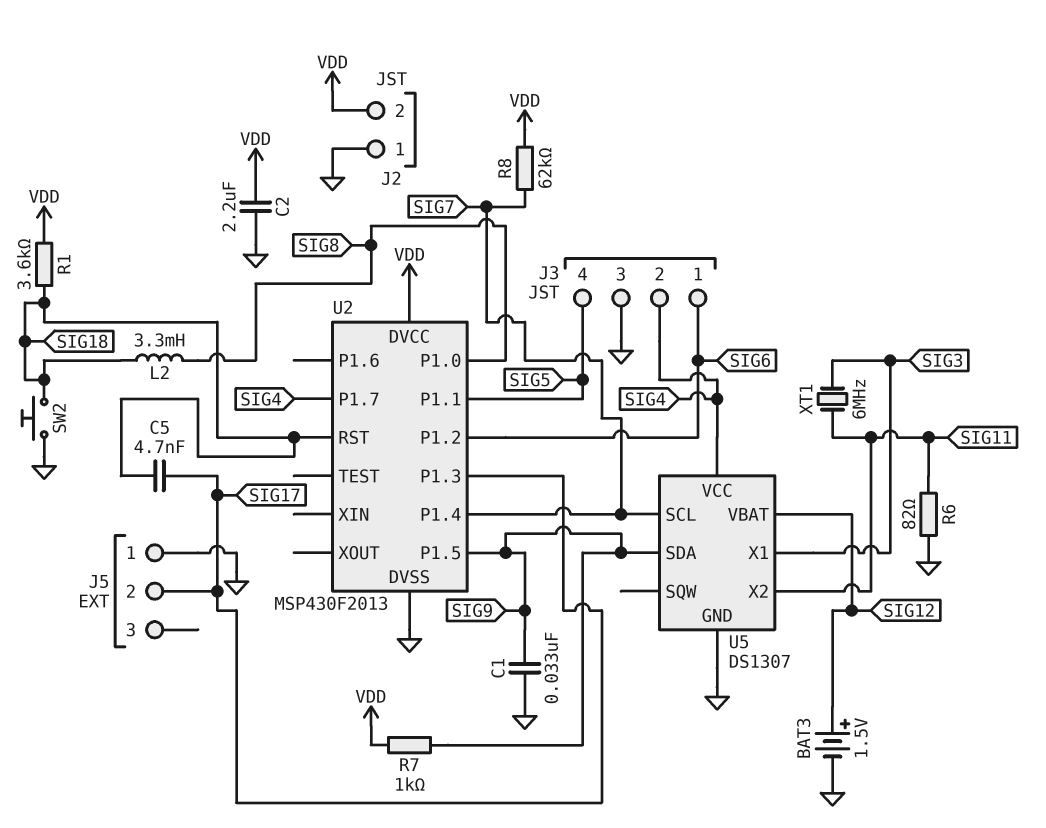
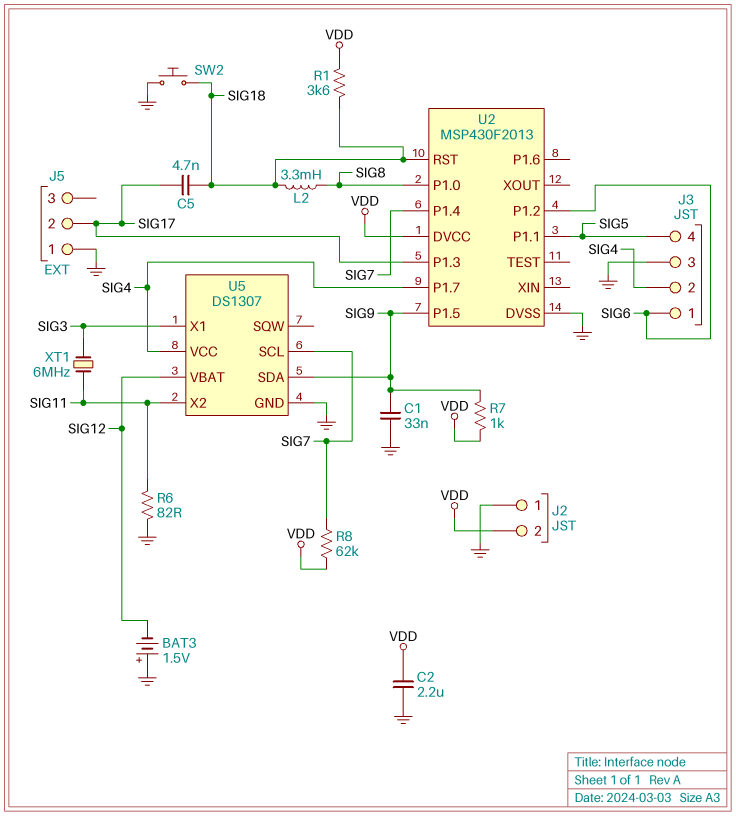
BAT3: 1.5V (plus SIG12, minus GND) -> 1.5V (plus GND, minus SIG12)

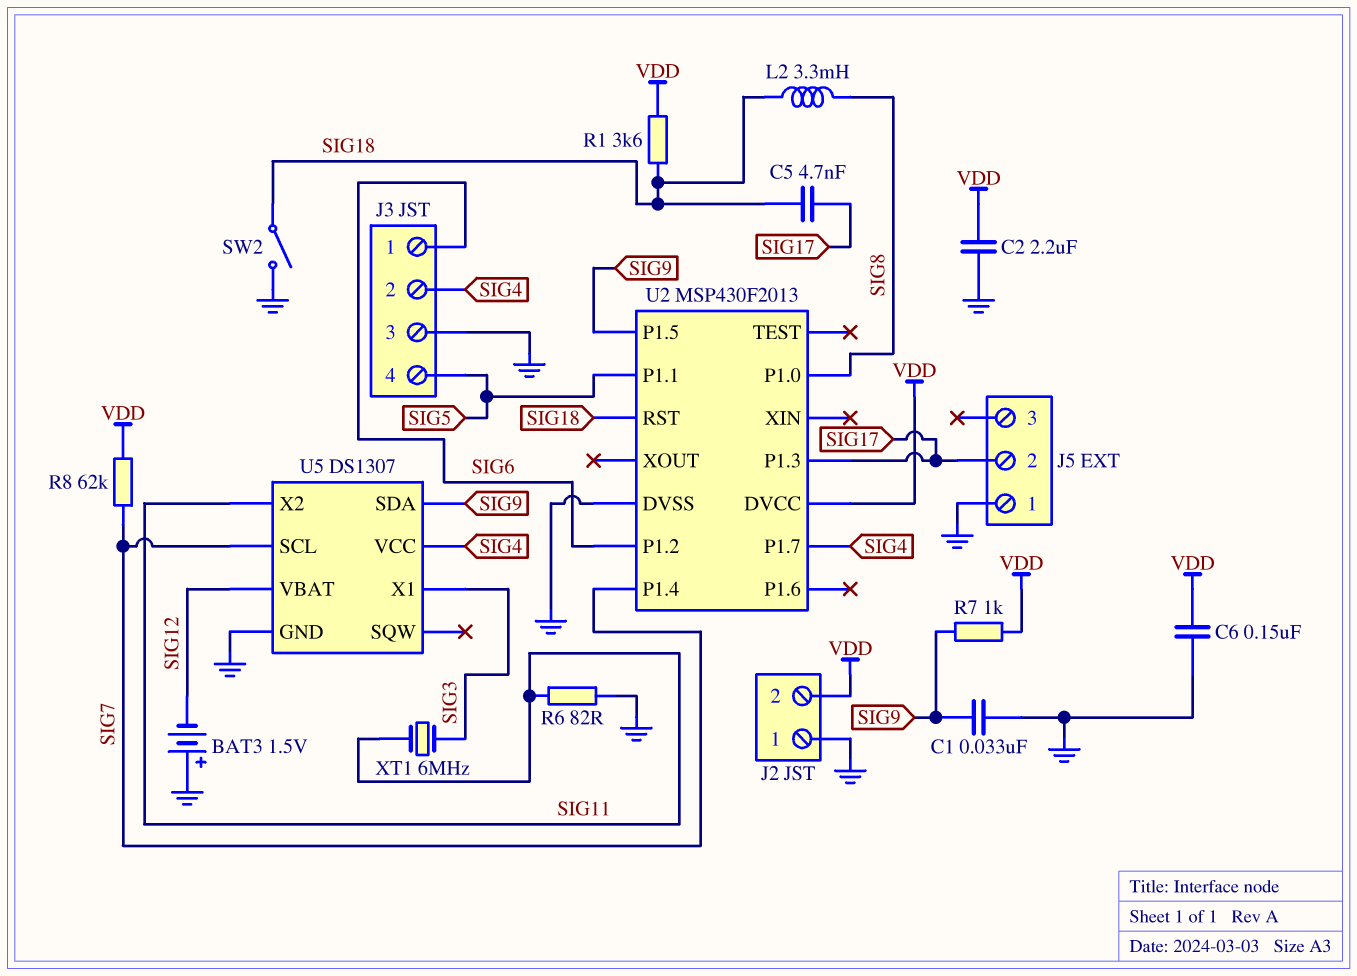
C6: none -> 150nF (GND, VDD)
SW2: button (GND, SIG18) -> switch (GND, SIG18)

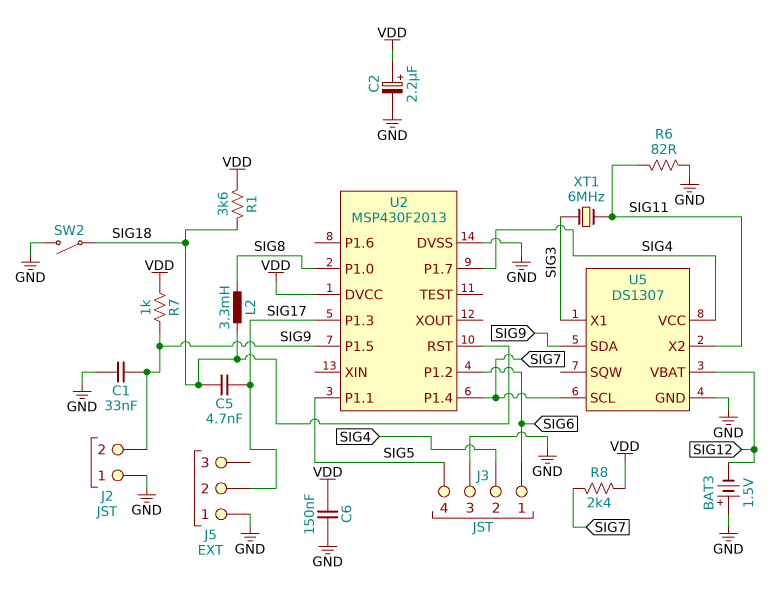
C2: 2.2uF (GND, VDD) -> 2.2uF (plus VDD, minus GND)
J2 pin 2: VDD -> SIG9
R8: 62k (SIG7, VDD) -> 2.4k (SIG7, VDD)

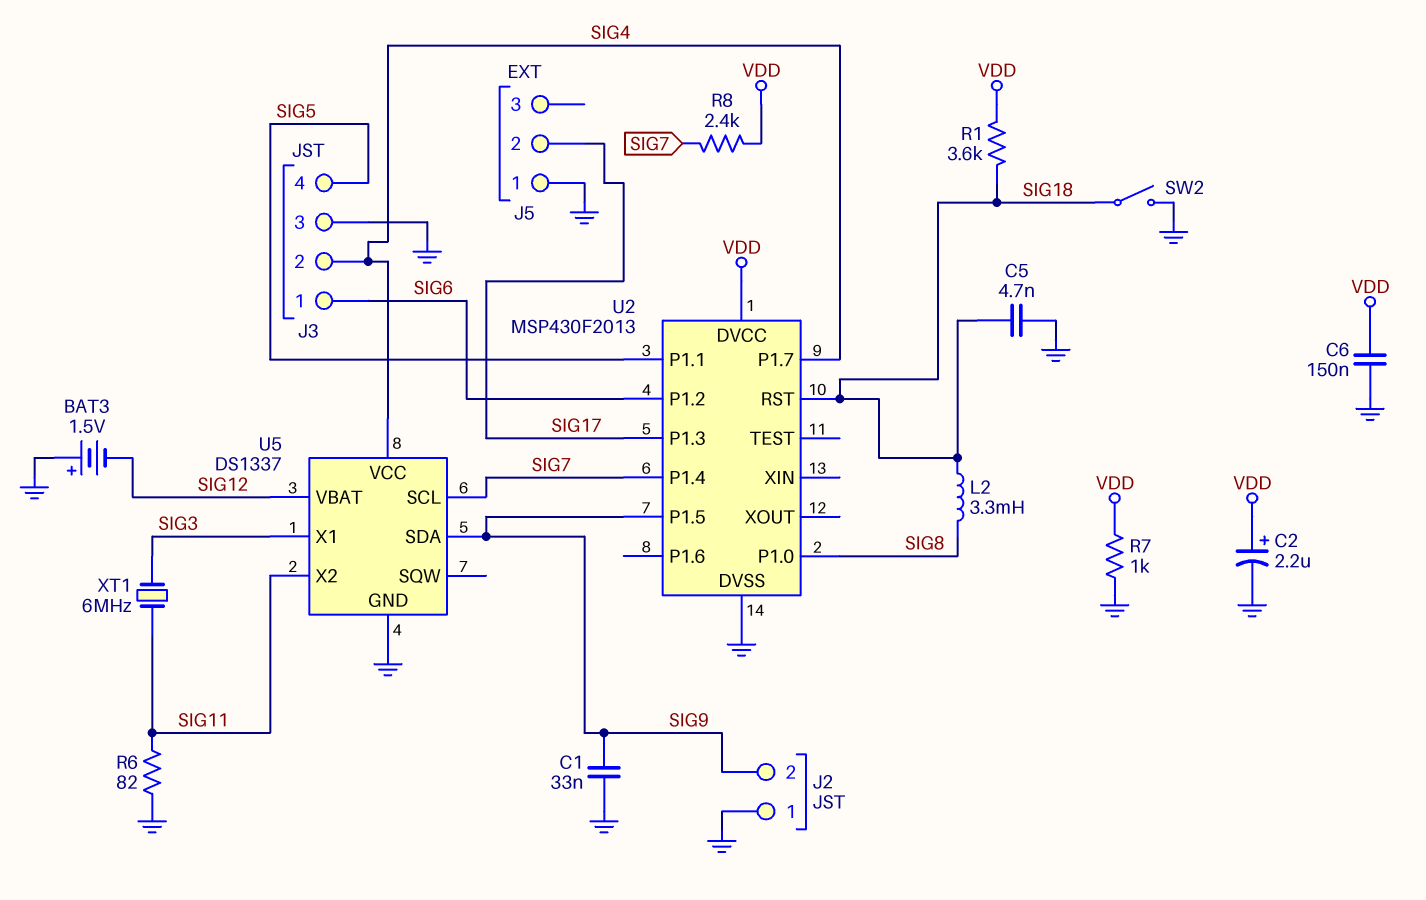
C5: 4.7nF (SIG17, SIG18) -> 4.7nF (GND, SIG18)
R7: 1k (SIG9, VDD) -> 1k (GND, VDD)
U5: DS1307 -> DS1337

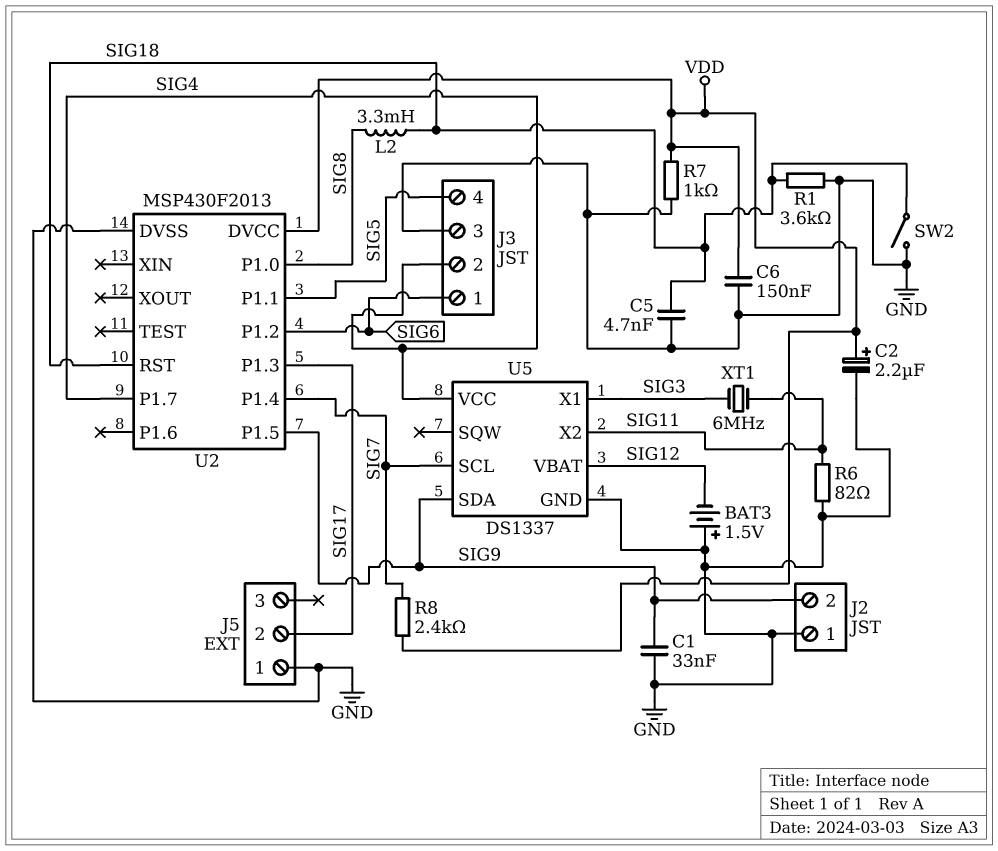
R1: 3.6k (SIG18, VDD) -> 3.6k (GND, SIG18)

